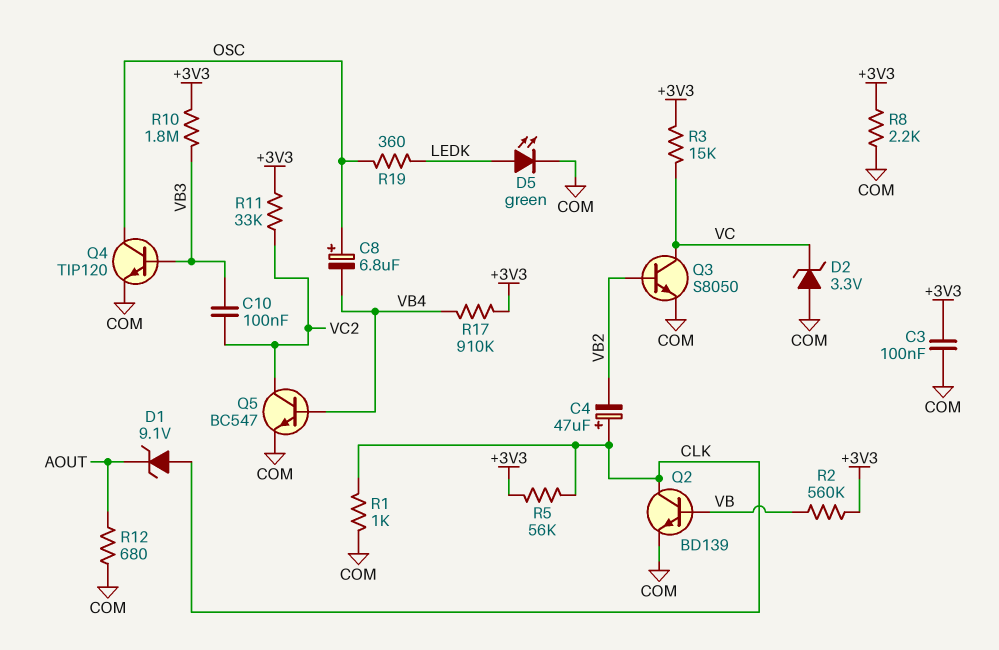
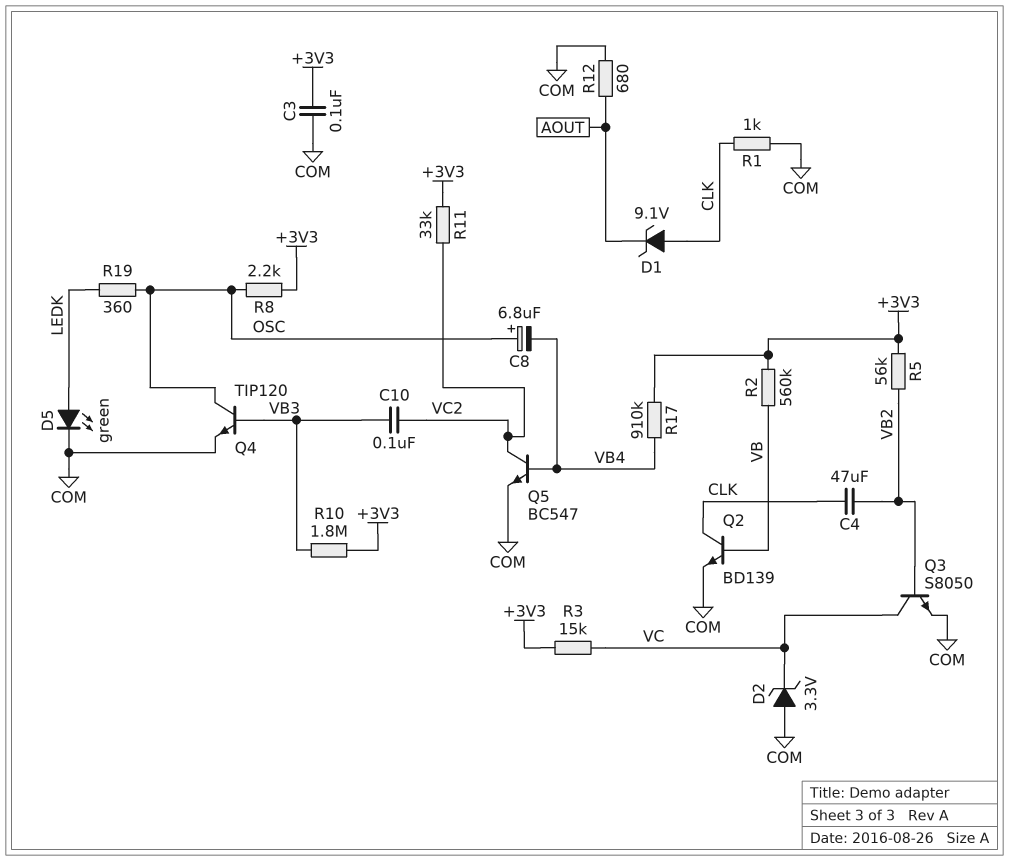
C4: 47uF (plus CLK, minus VB2) -> 47uF (CLK, VB2)
R5: 56k (+3V3, CLK) -> 56k (+3V3, VB2)
R8: 2.2k (+3V3, COM) -> 2.2k (+3V3, OSC)

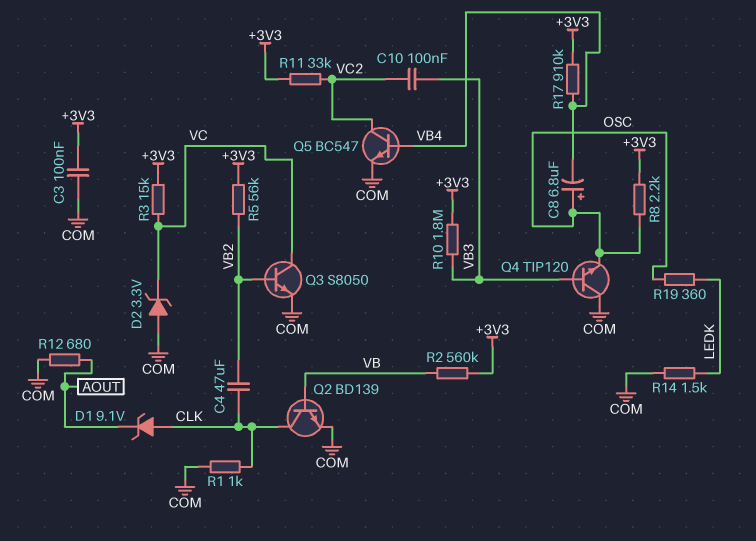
D5: LED green (A LEDK, K COM) -> none
Q4: NPN TIP120 (B VB3, C OSC, E COM) -> NPN TIP120 (B VB3, C COM, E OSC)
R14: none -> 1.5k (COM, LEDK)

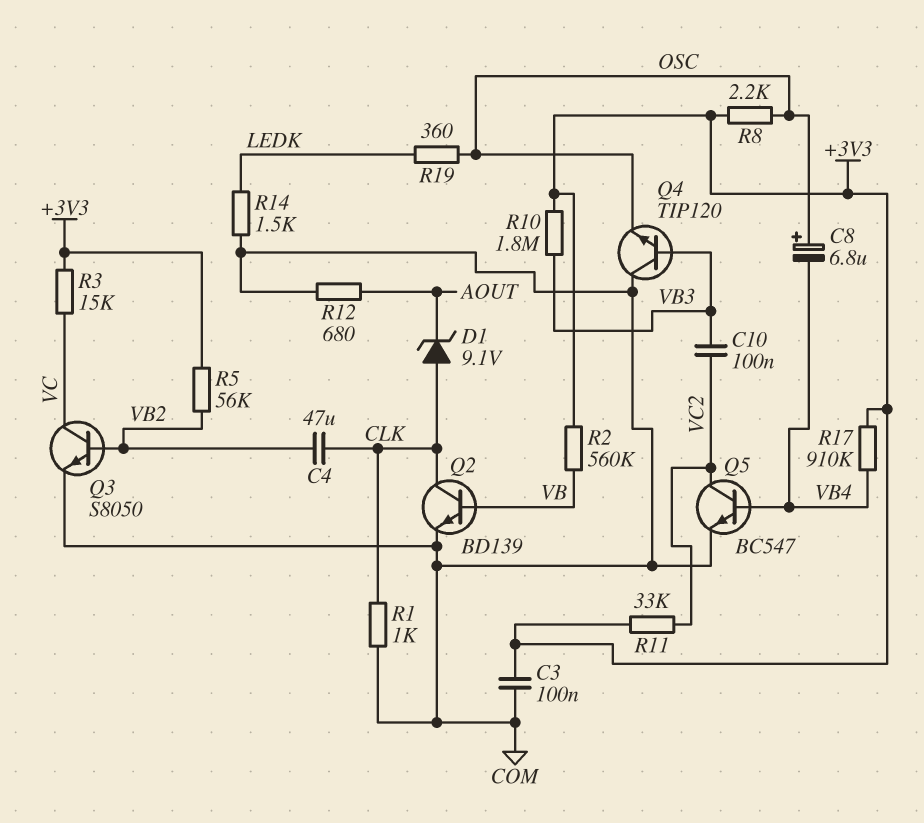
D2: zener 3.3V (A COM, K VC) -> none

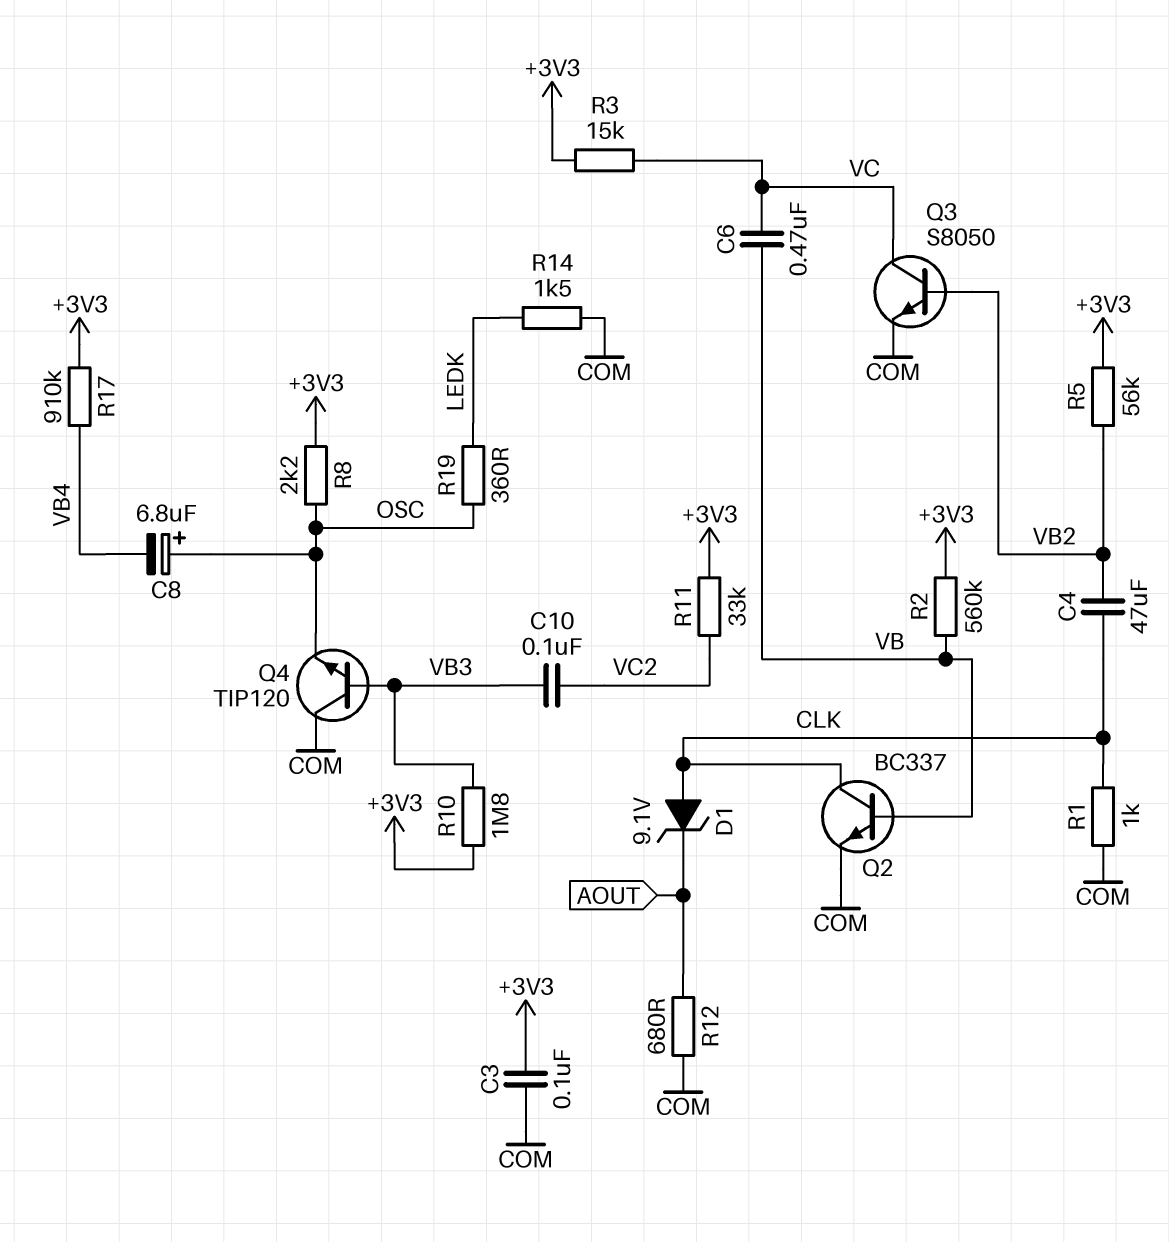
C6: none -> 470nF (VB, VC)
Q2: NPN BD139 (B VB, C CLK, E COM) -> NPN BC337 (B VB, C CLK, E COM)
Q5: NPN BC547 (B VB4, C VC2, E COM) -> none

